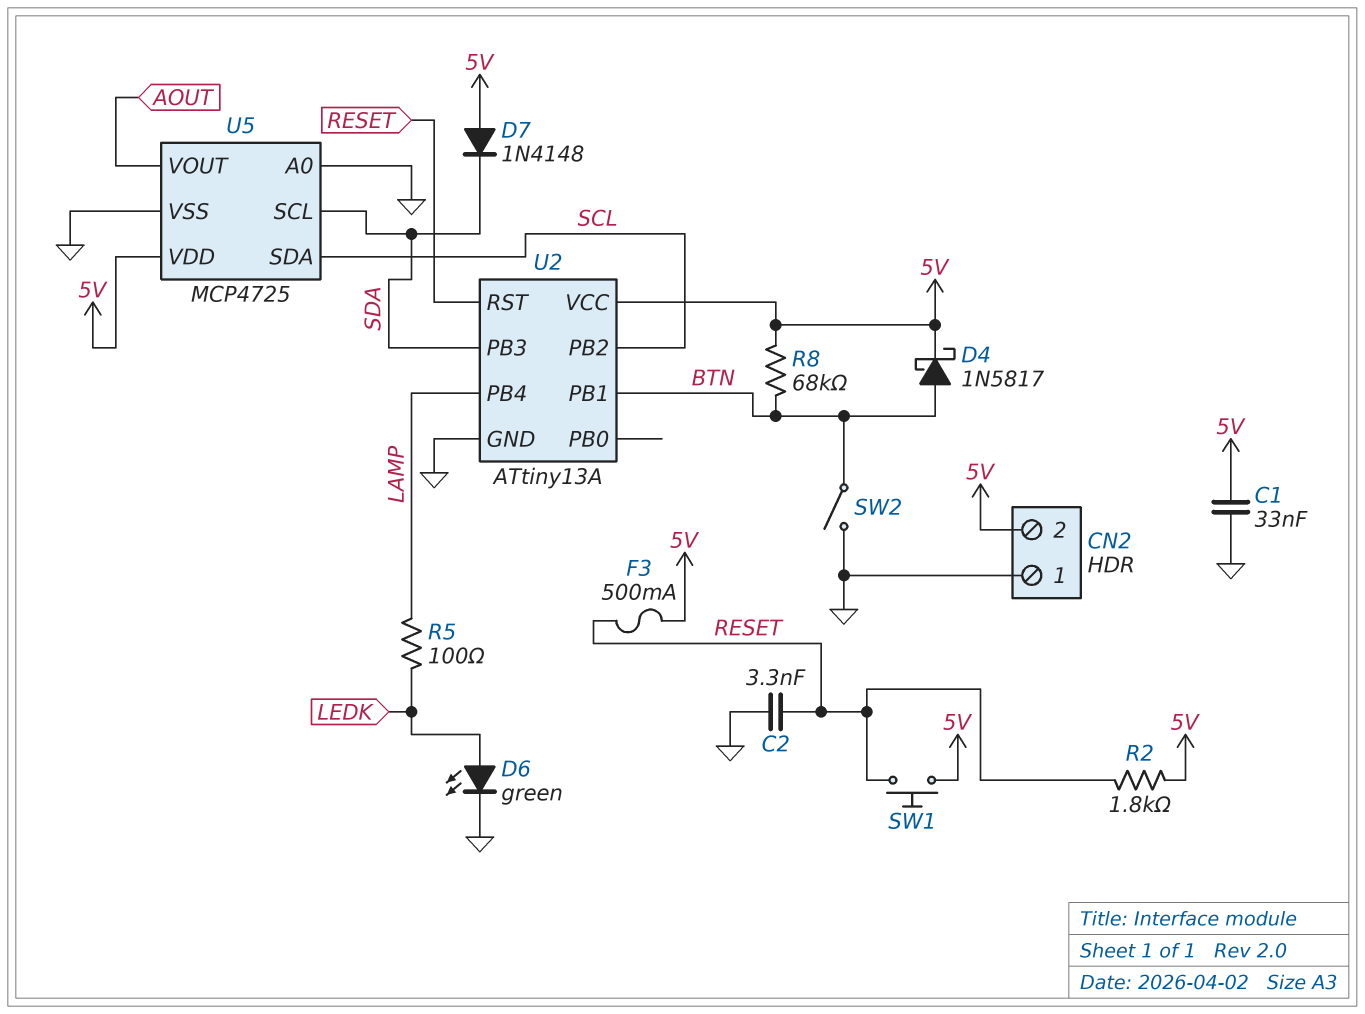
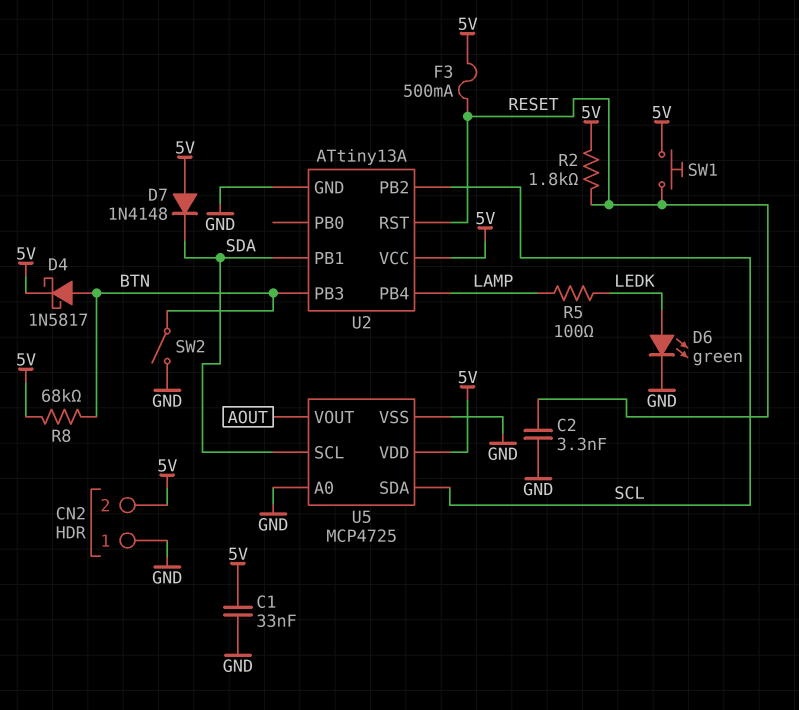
U2 pin PB1: BTN -> SDA
U2 pin PB3: SDA -> BTN

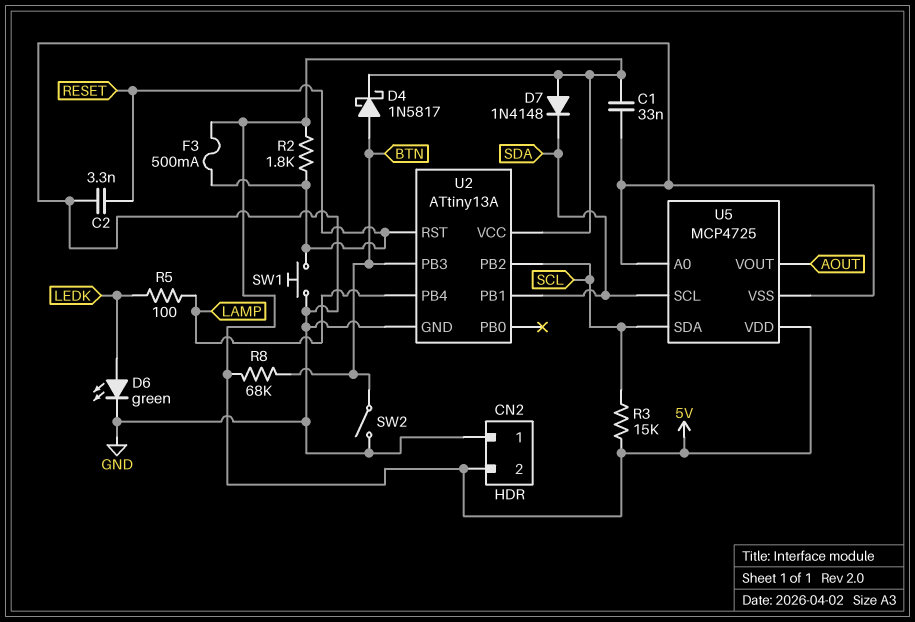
R3: none -> 15k (5V, SCL)
SW1: button (5V, RESET) -> button (GND, RESET)

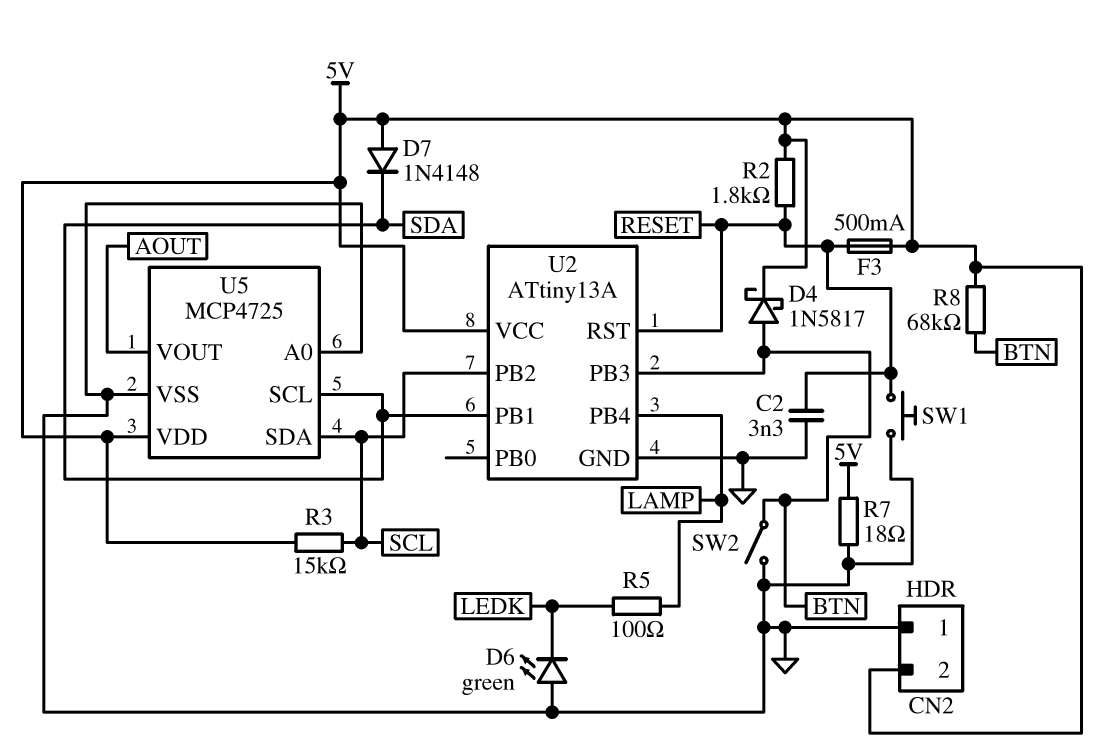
C1: 33nF (5V, GND) -> none
D6: LED green (A LEDK, K GND) -> LED green (A GND, K LEDK)
R7: none -> 18 (5V, GND)

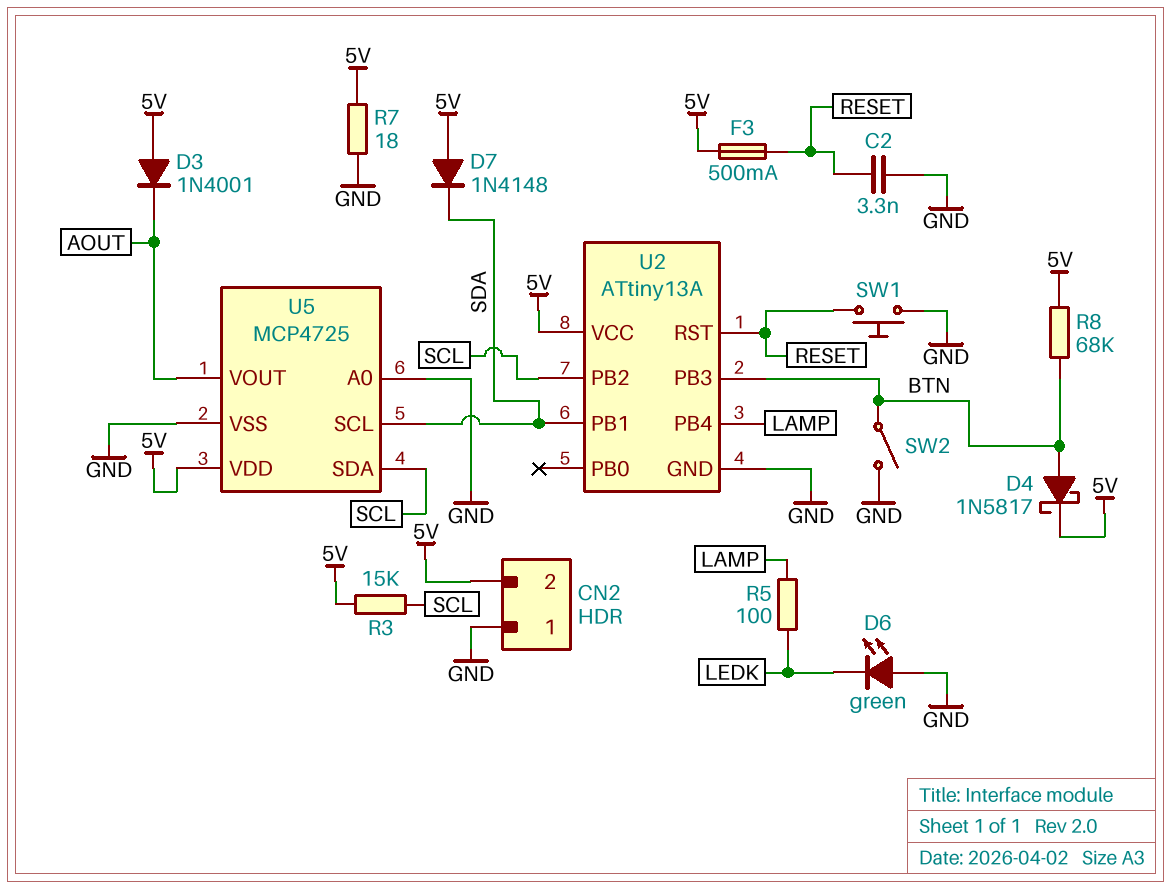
D3: none -> diode 1N4001 (A 5V, K AOUT)
R2: 1.8k (5V, RESET) -> none

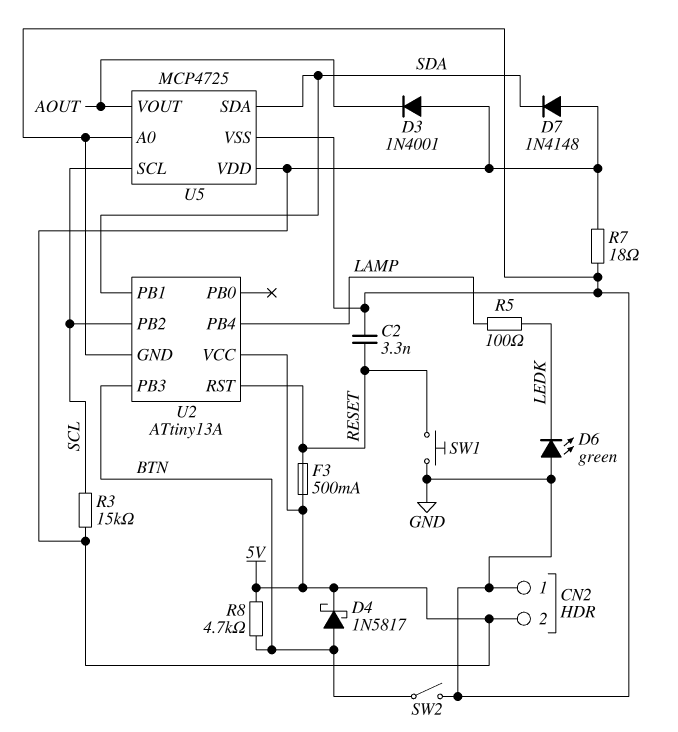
R8: 68k (5V, BTN) -> 4.7k (5V, BTN)
U5 pin SCL: SDA -> SCL
U5 pin SDA: SCL -> SDA

